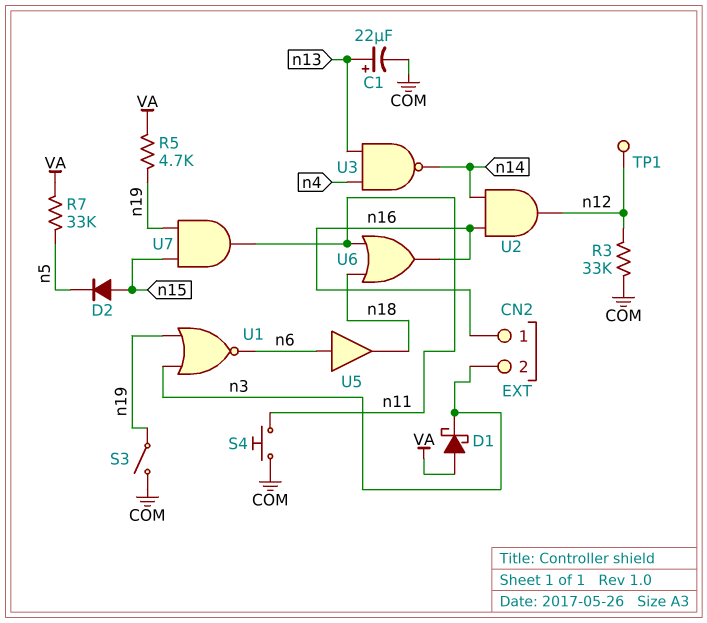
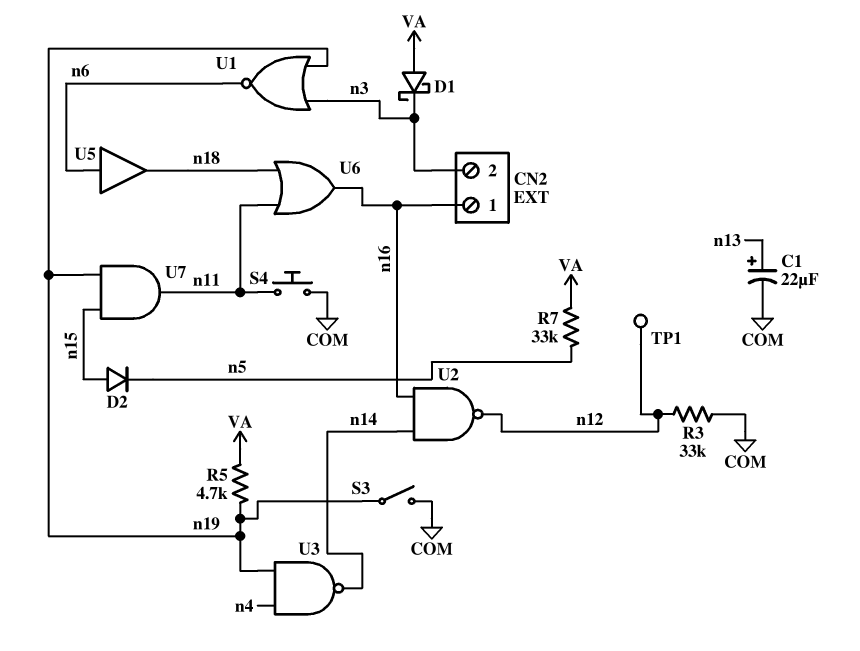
U2: AND (in n14, in n16, out n12) -> NAND (in n14, in n16, out n12)
U3: NAND (in n4, in n13, out n14) -> NAND (in n4, in n19, out n14)

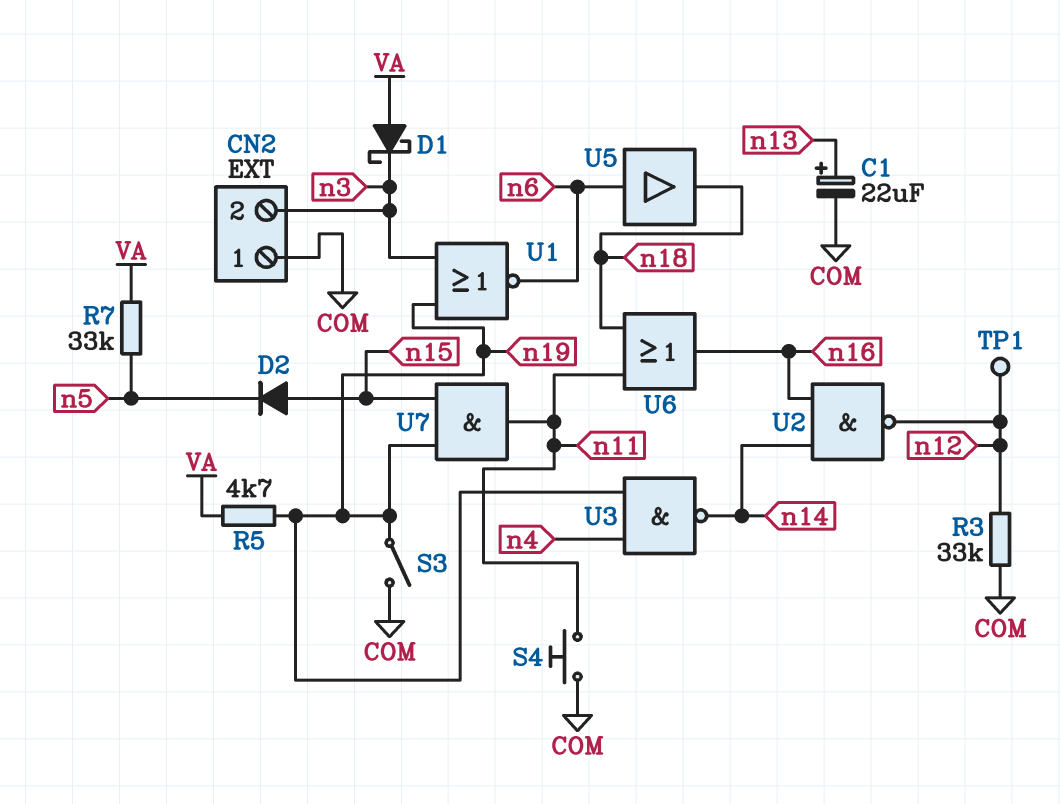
CN2 pin 1: n16 -> COM

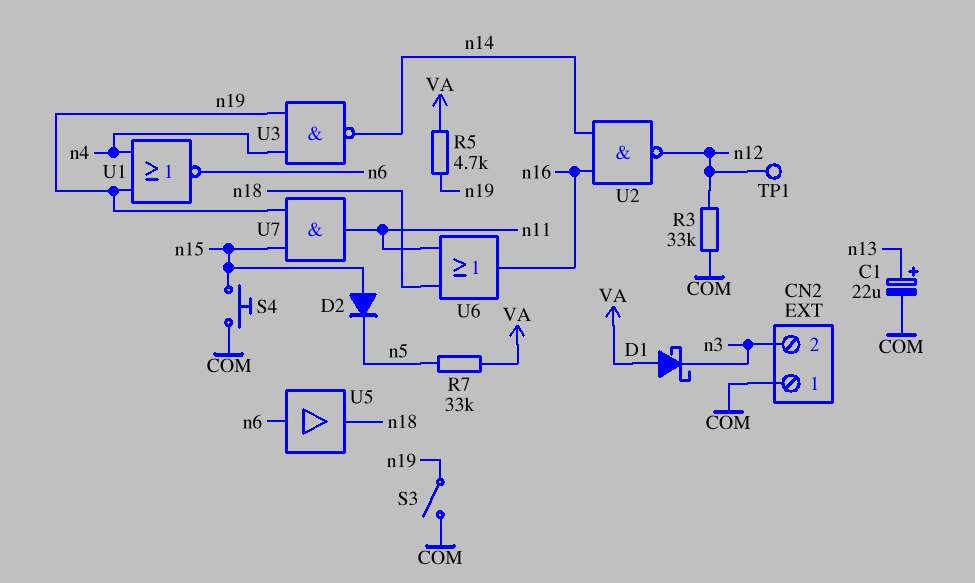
S4: button (COM, n11) -> button (COM, n15)
U1: NOR (in n3, in n19, out n6) -> NOR (in n4, in n19, out n6)

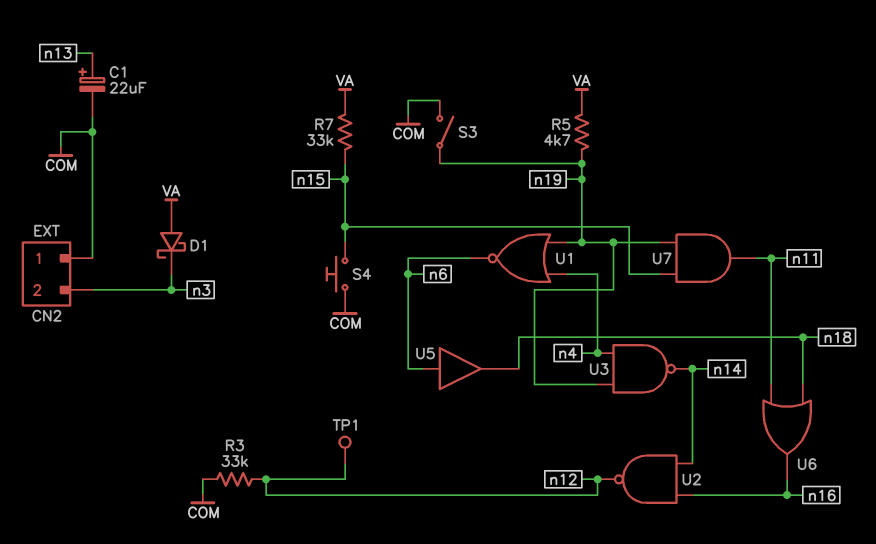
D2: diode (A n15, K n5) -> none
R7: 33k (VA, n5) -> 33k (VA, n15)

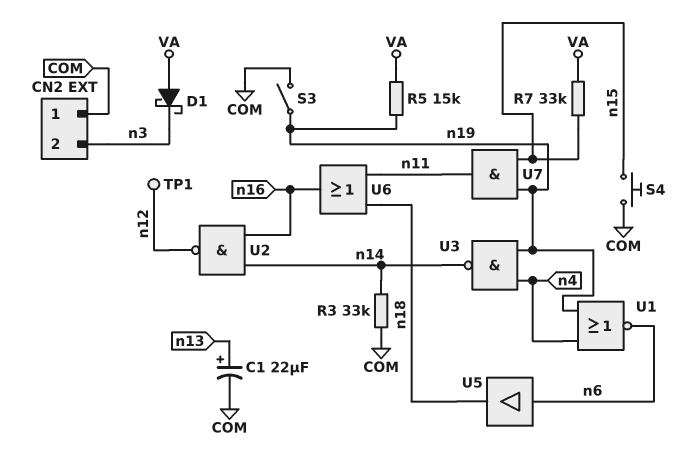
R3: 33k (COM, n12) -> 33k (COM, n14)
R5: 4.7k (VA, n19) -> 15k (VA, n19)

